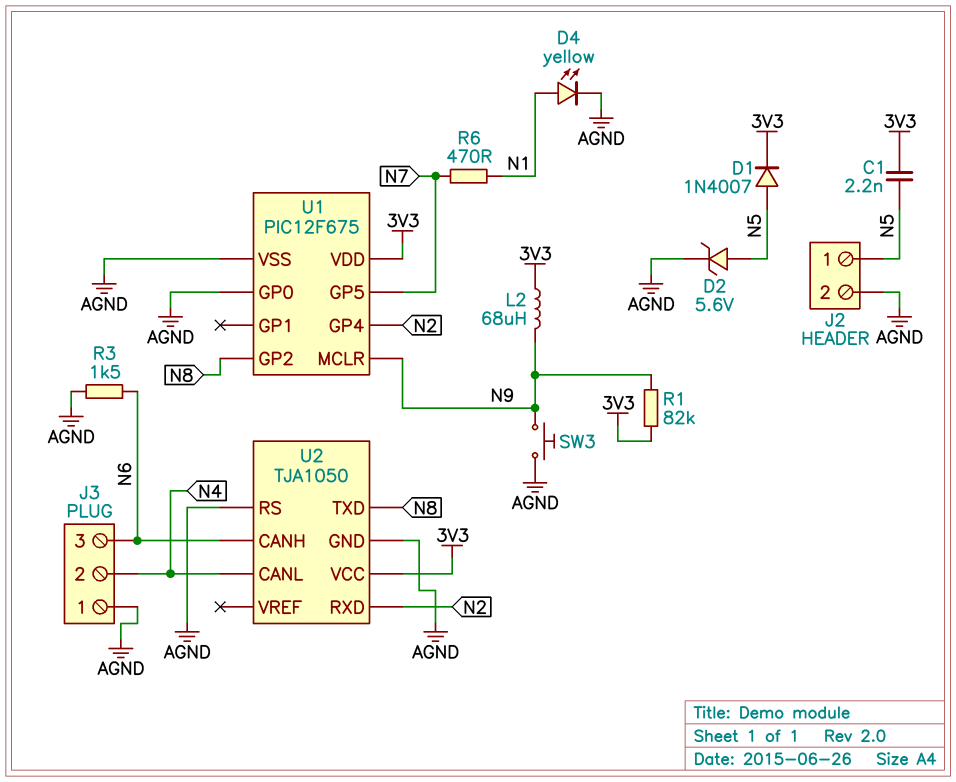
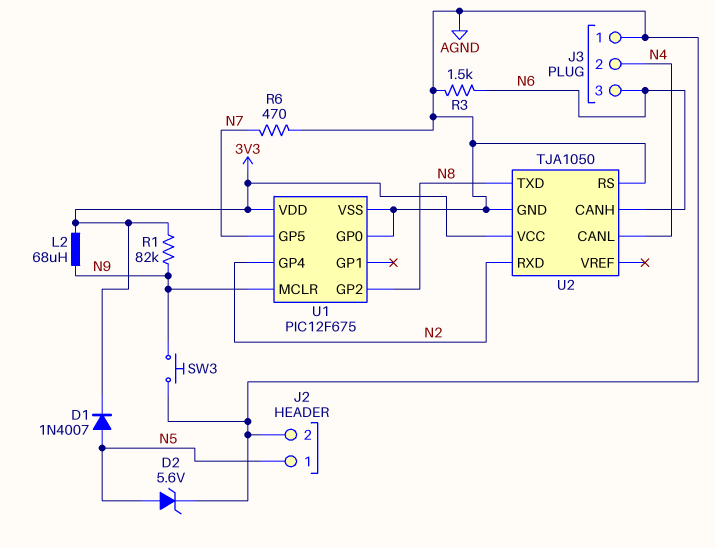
C1: 2.2nF (3V3, N5) -> none
D4: LED yellow (A N1, K AGND) -> none
R6: 470 (N1, N7) -> 470 (AGND, N7)

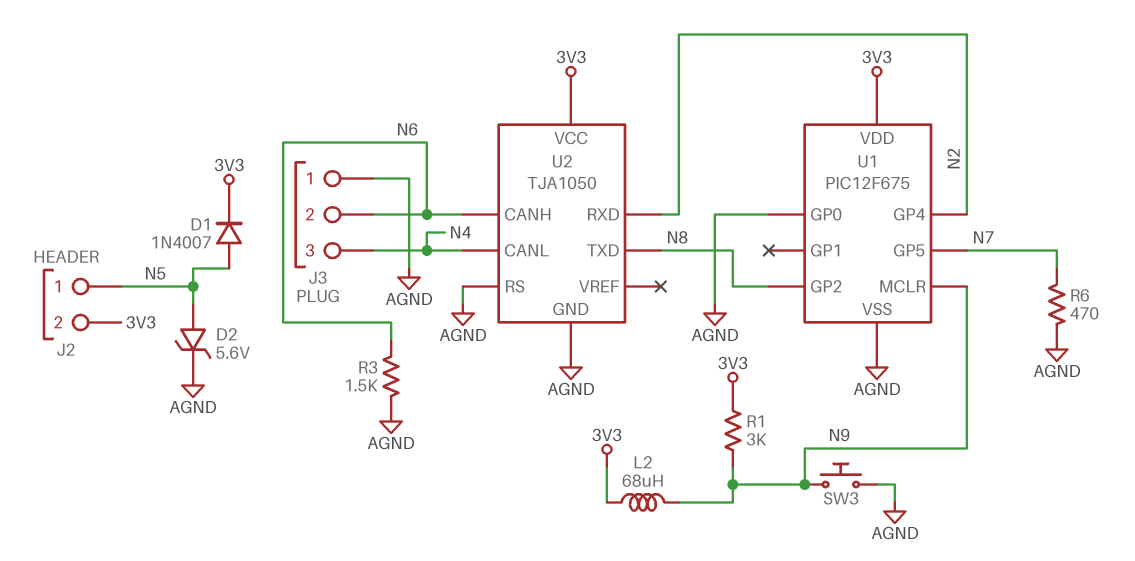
J2 pin 2: AGND -> 3V3
J3 pin 2: N4 -> N6
J3 pin 3: N6 -> N4
R1: 82k (3V3, N9) -> 3k (3V3, N9)

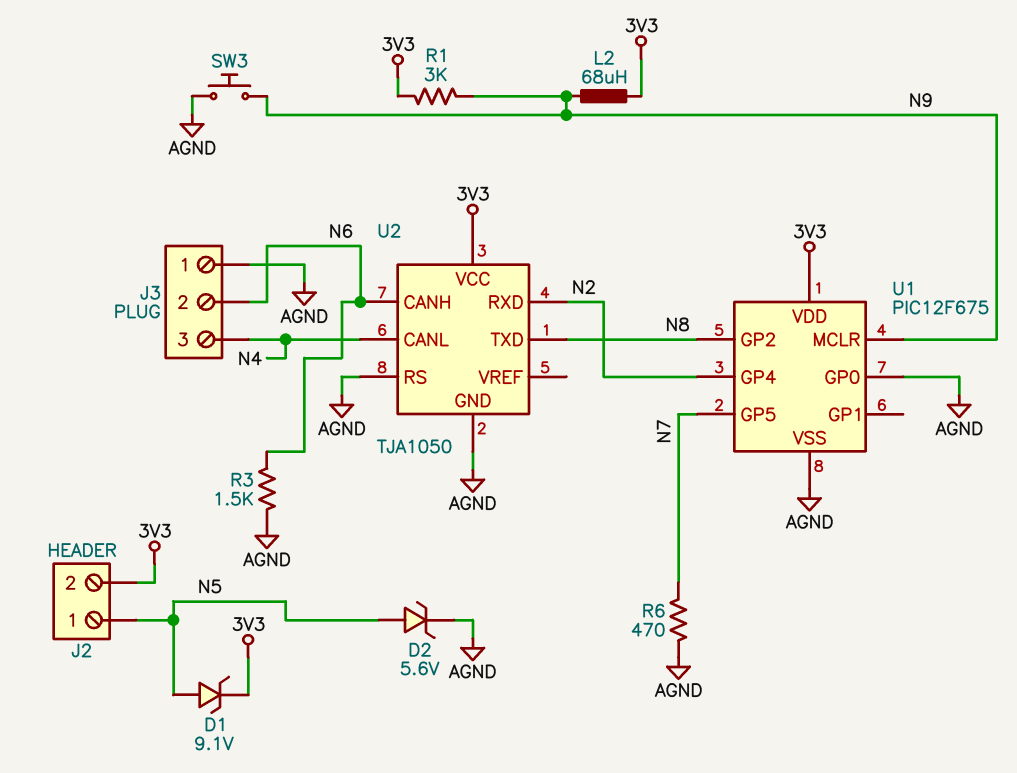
D1: diode 1N4007 (A N5, K 3V3) -> zener 9.1V (A N5, K 3V3)

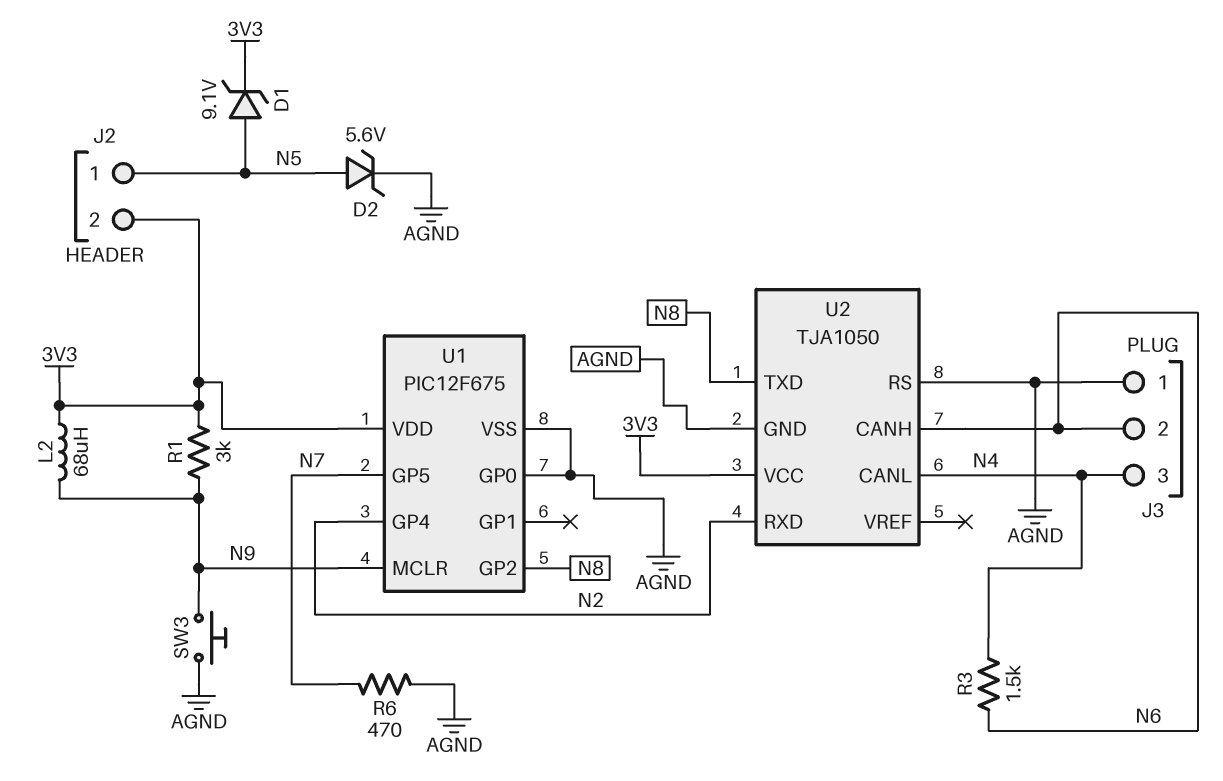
R3: 1.5k (AGND, N6) -> 1.5k (N4, N6)

